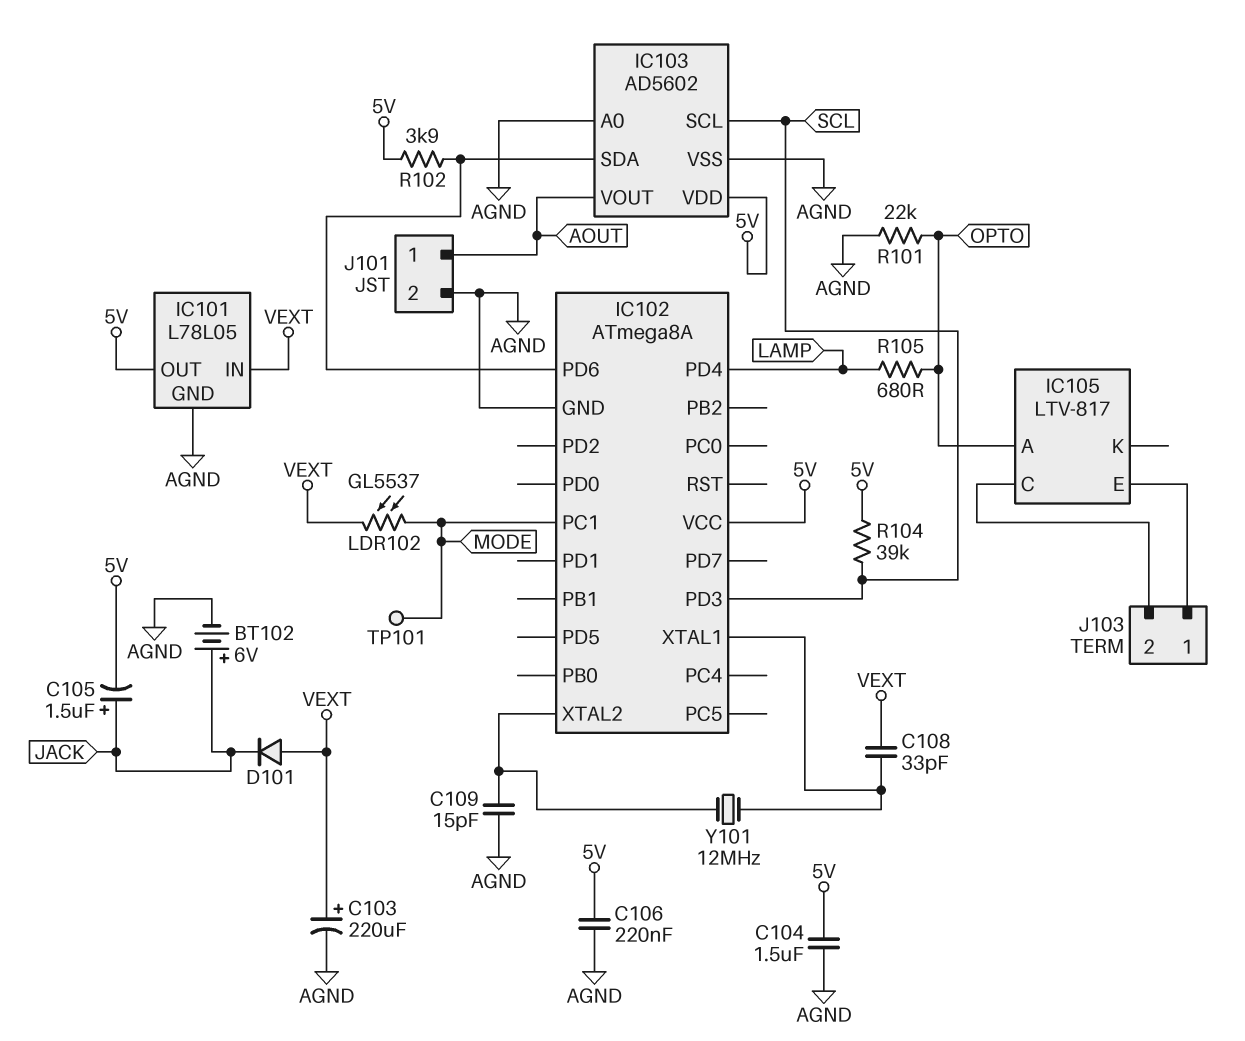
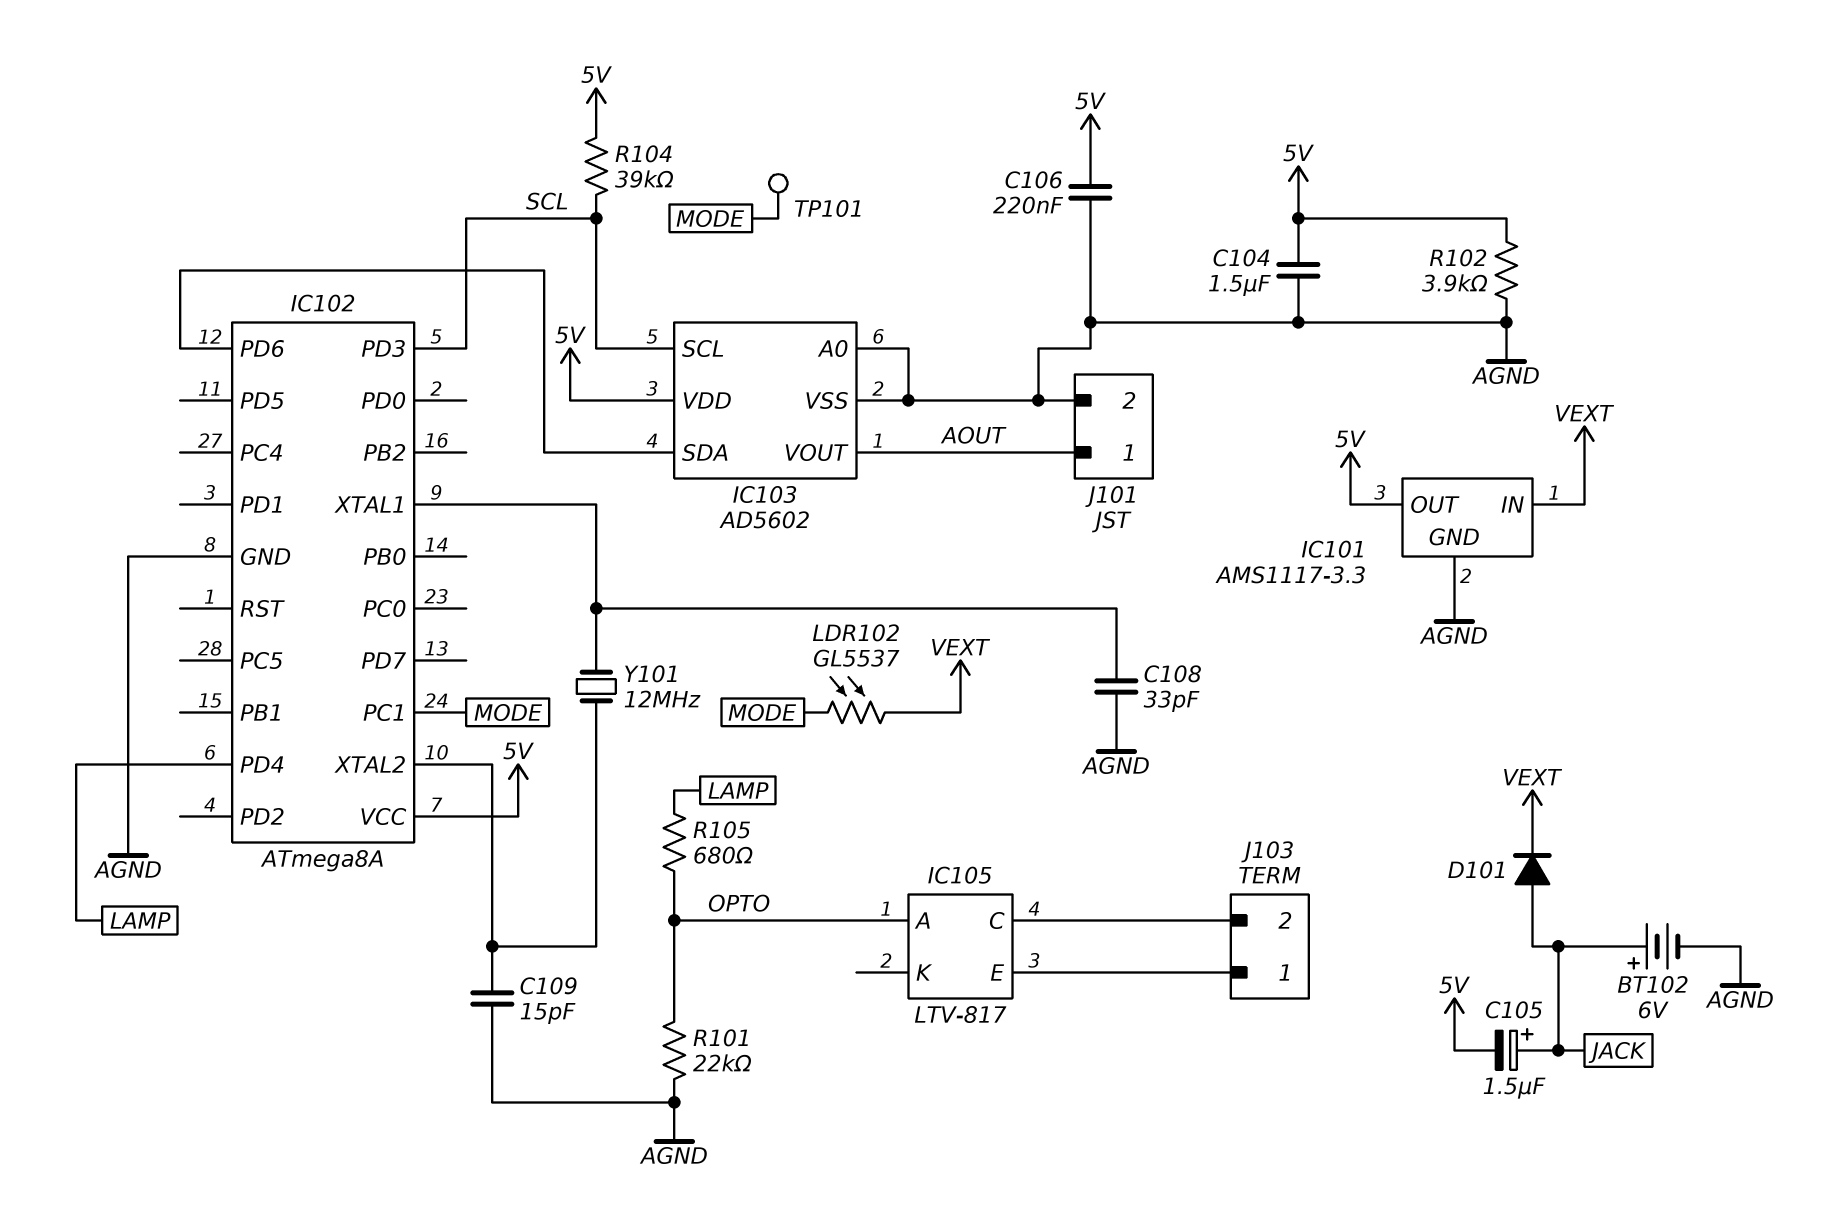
C103: 220uF (plus VEXT, minus AGND) -> none
C108: 33pF (IC102/XTAL1, VEXT) -> 33pF (AGND, IC102/XTAL1)
D101: diode (A VEXT, K JACK) -> diode (A JACK, K VEXT)
IC101: L78L05 -> AMS1117-3.3
R102: 3.9k (5V, IC102/PD6) -> 3.9k (5V, AGND)

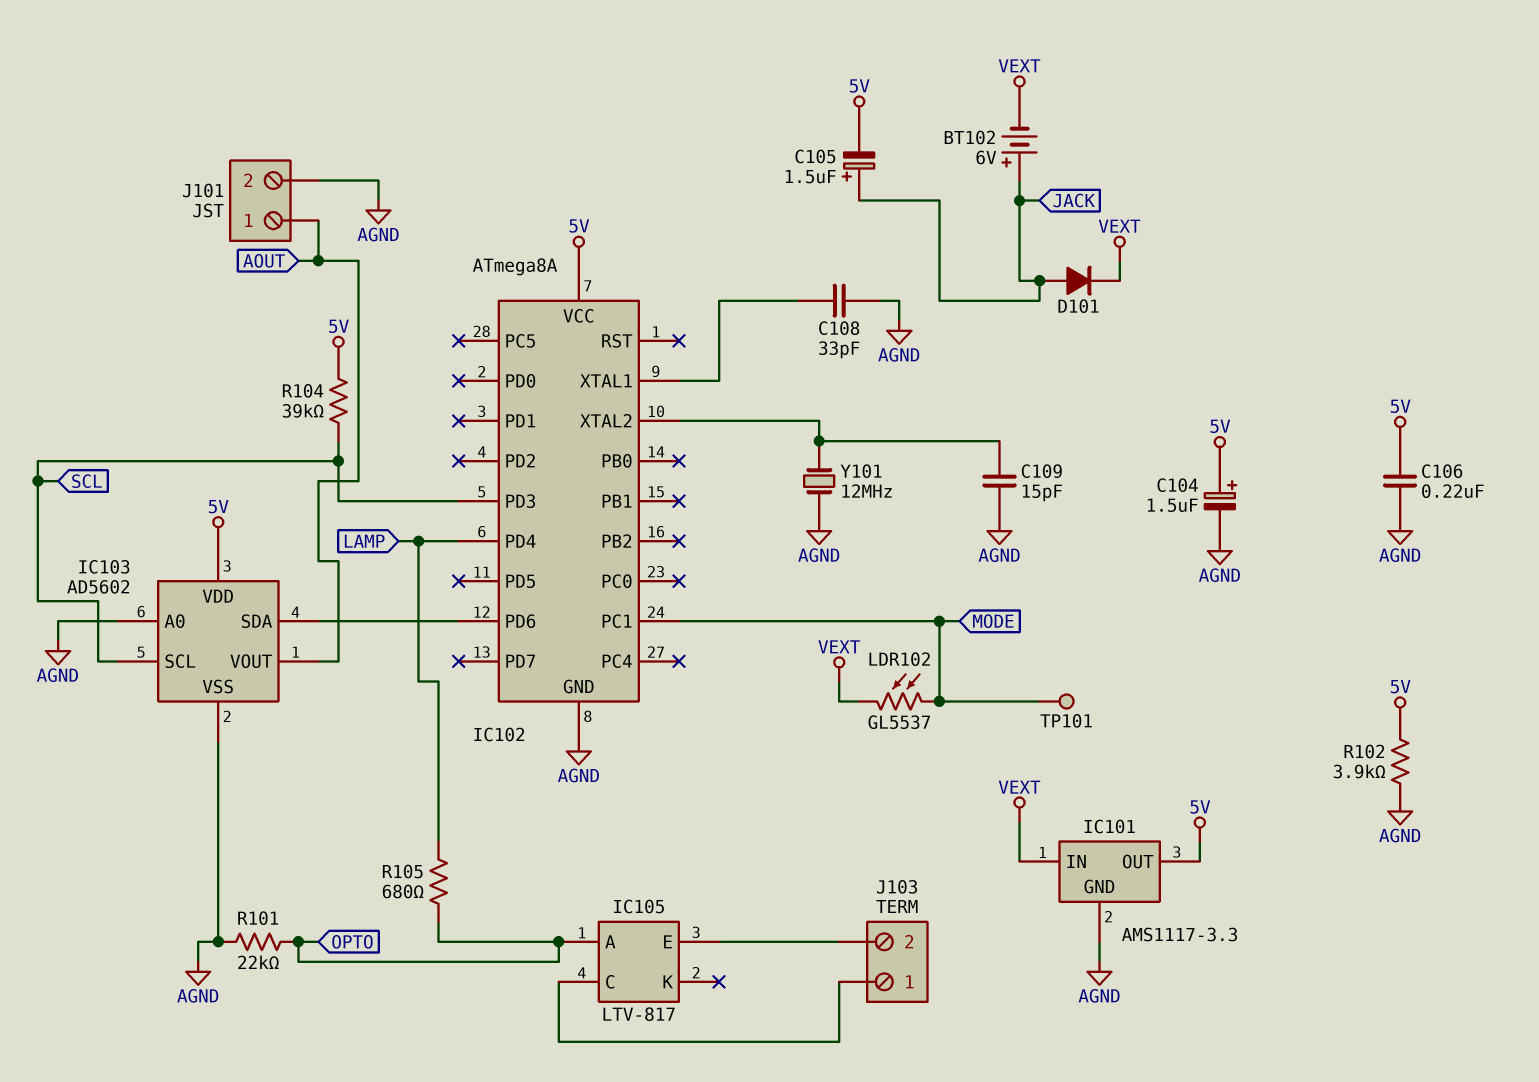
BT102: 6V (plus JACK, minus AGND) -> 6V (plus JACK, minus VEXT)
C104: 1.5uF (5V, AGND) -> 1.5uF (plus 5V, minus AGND)
J103 pin 1: IC105/E -> IC105/C
J103 pin 2: IC105/C -> IC105/E
Y101: 12MHz (IC102/XTAL1, IC102/XTAL2) -> 12MHz (AGND, IC102/XTAL2)

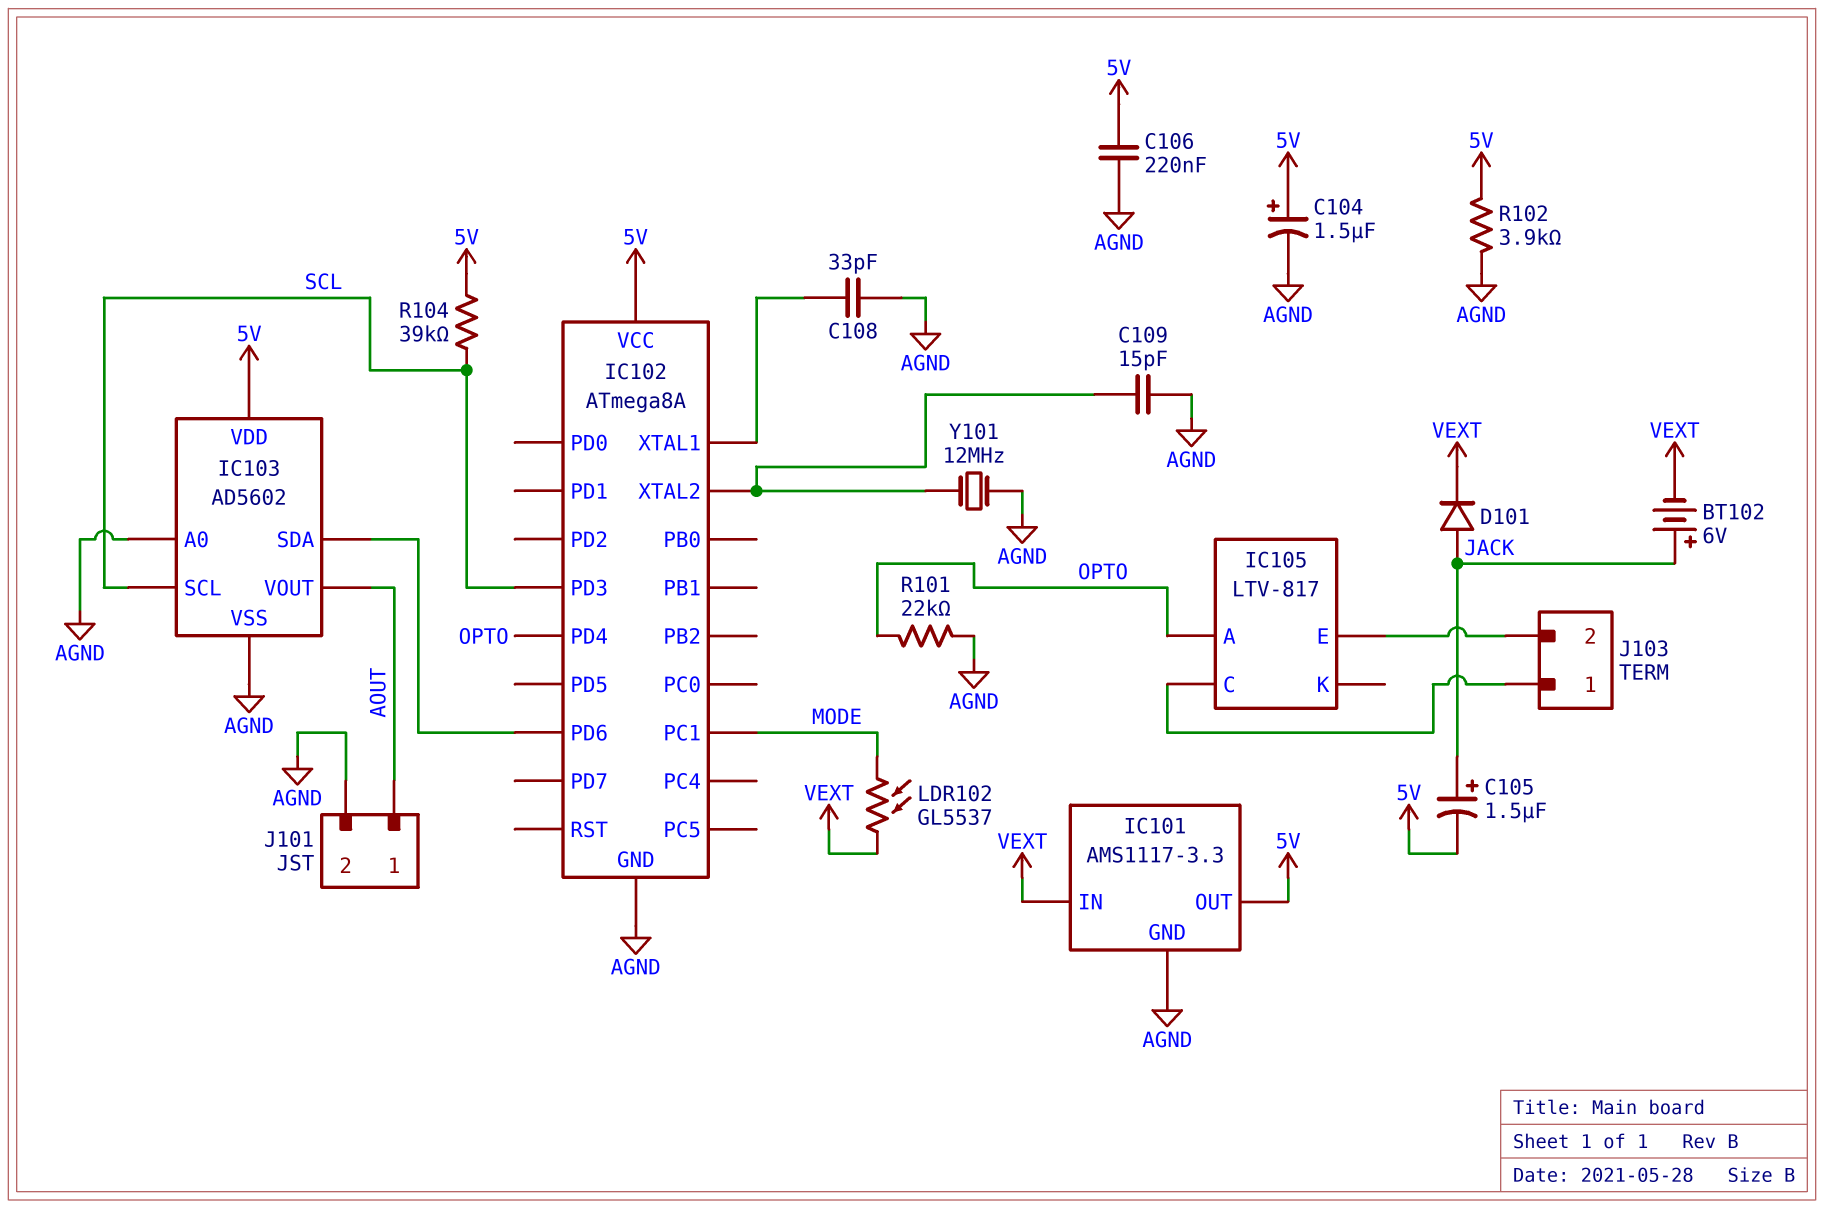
IC102 pin PD4: LAMP -> OPTO
R105: 680 (LAMP, OPTO) -> none
TP101: test point (MODE) -> none

